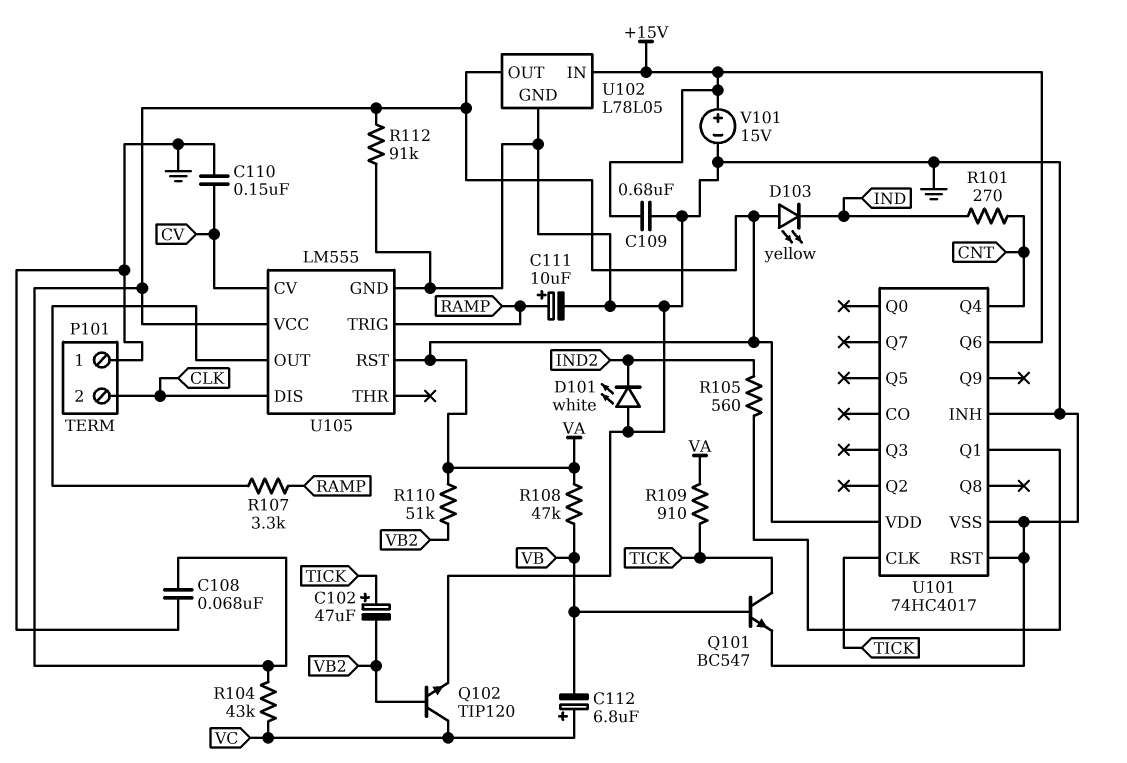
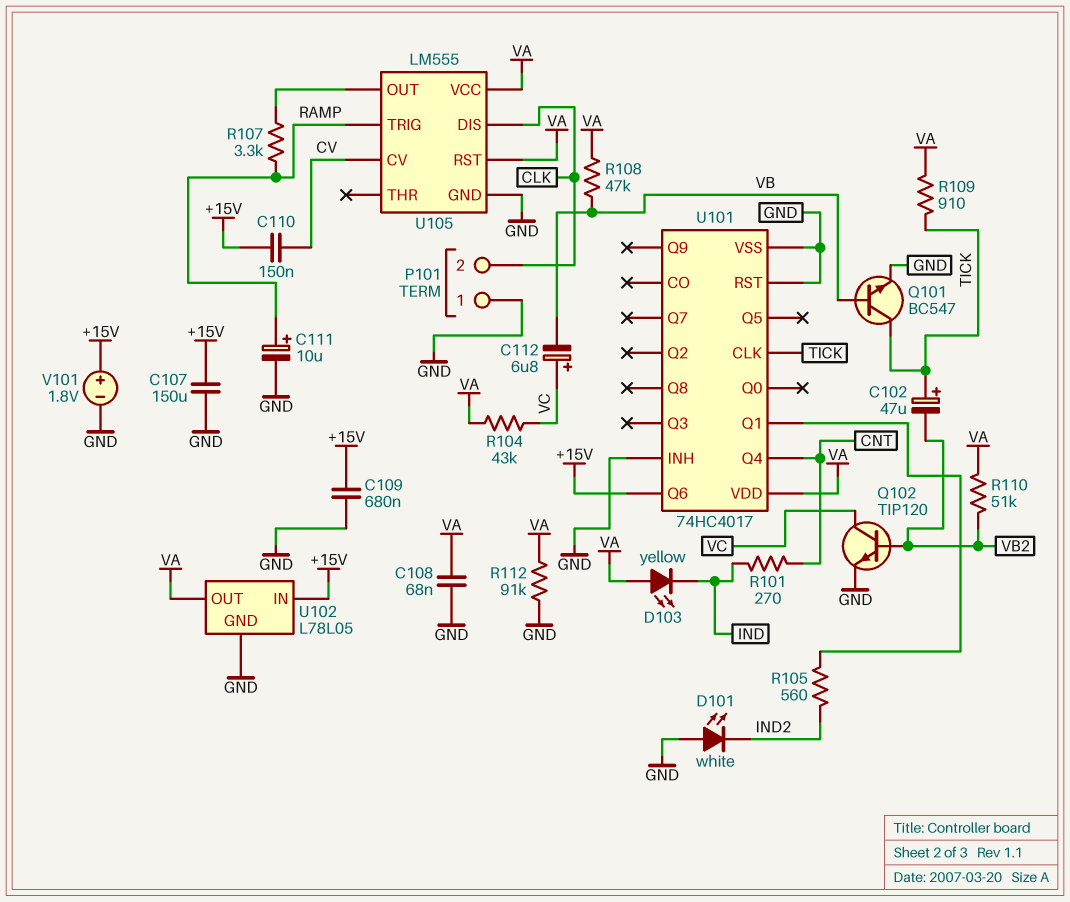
C107: none -> 150uF (+15V, GND)
C110: 150nF (CV, GND) -> 150nF (+15V, CV)
V101: 15V (plus +15V, minus GND) -> 1.8V (plus +15V, minus GND)

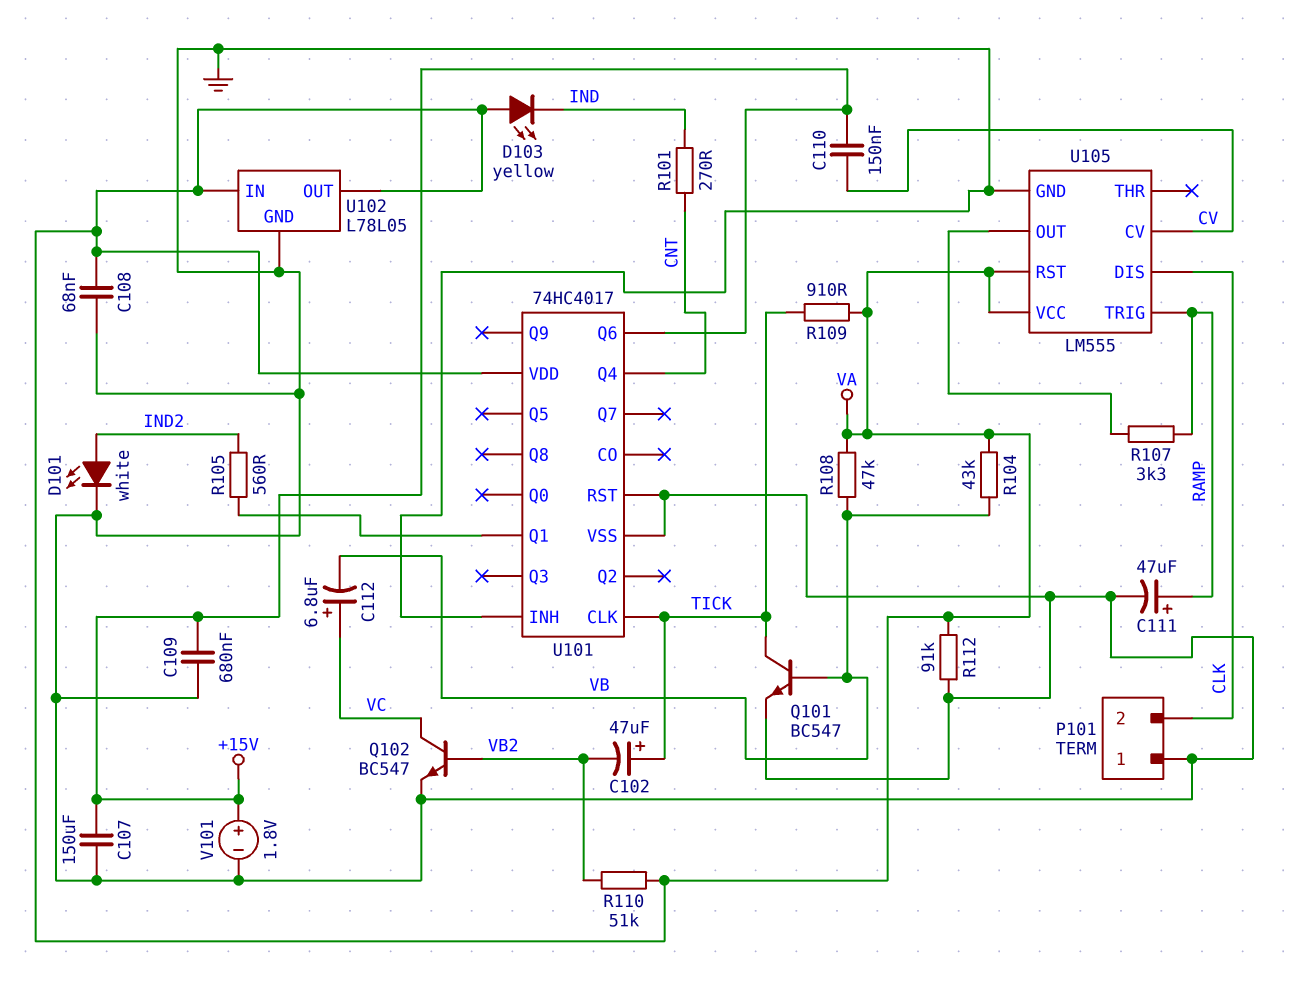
C111: 10uF (plus RAMP, minus GND) -> 47uF (plus RAMP, minus GND)
D101: LED white (A GND, K IND2) -> LED white (A IND2, K GND)
Q102: NPN TIP120 (B VB2, C VC, E GND) -> NPN BC547 (B VB2, C VC, E GND)
R104: 43k (VA, VC) -> 43k (VA, VB)
U102 pin IN: +15V -> VA

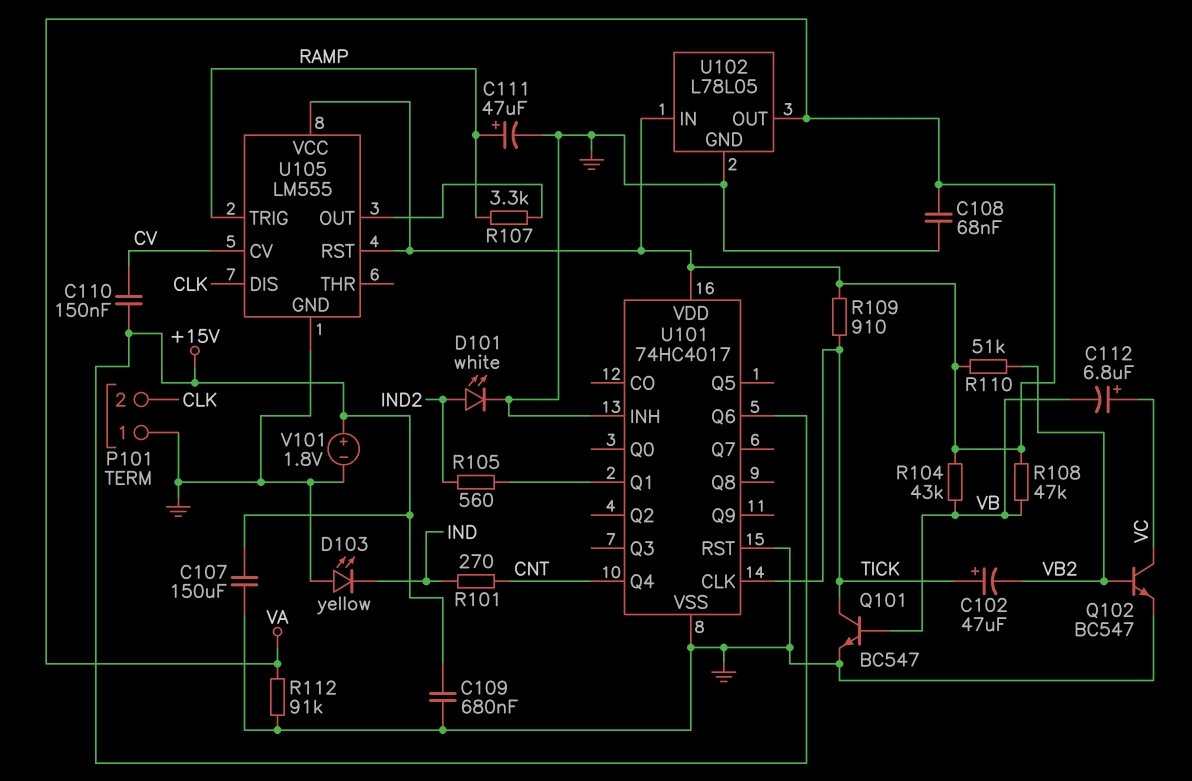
D103: LED yellow (A VA, K IND) -> LED yellow (A GND, K IND)

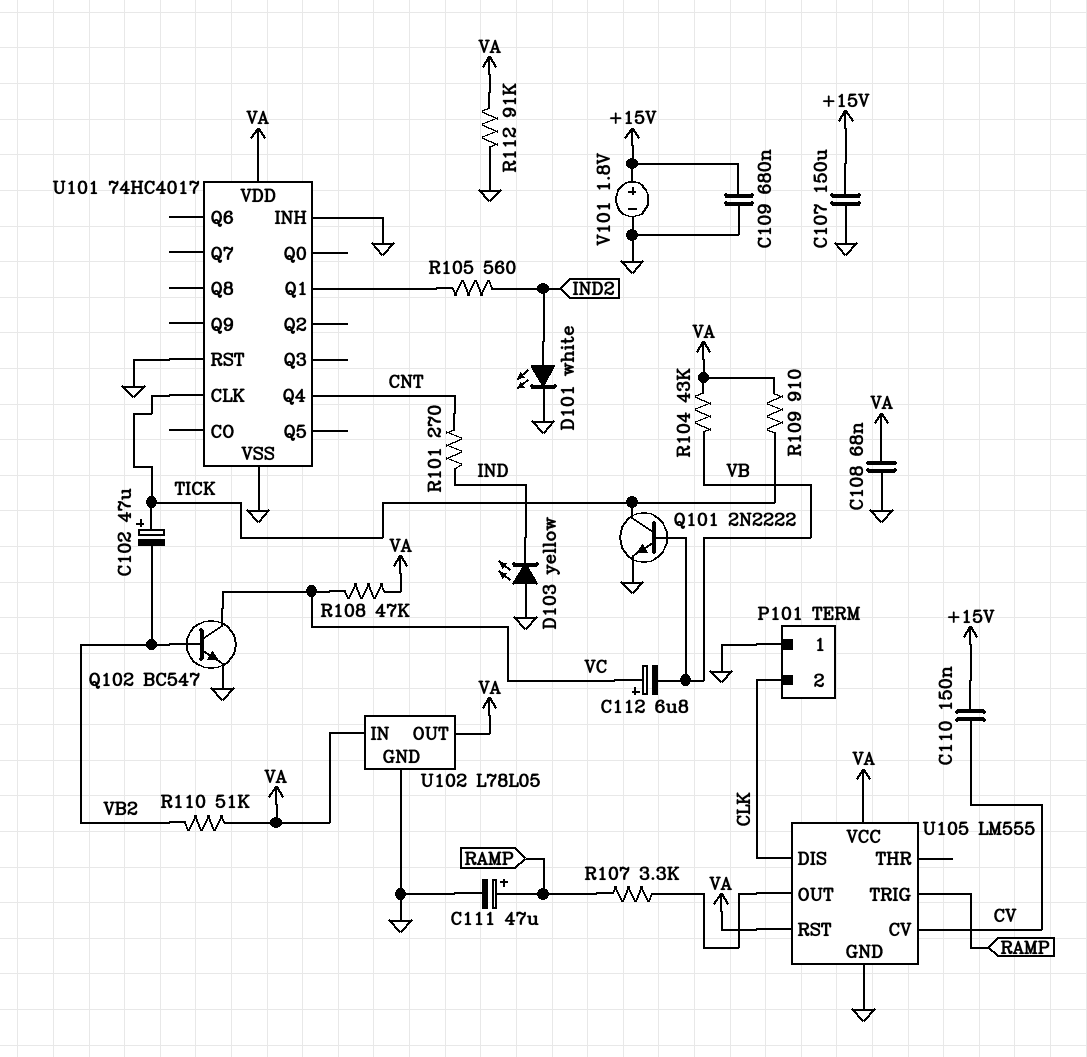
Q101: NPN BC547 (B VB, C TICK, E GND) -> NPN 2N2222 (B VB, C TICK, E GND)
R108: 47k (VA, VB) -> 47k (VA, VC)
U101 pin Q6: +15V -> none

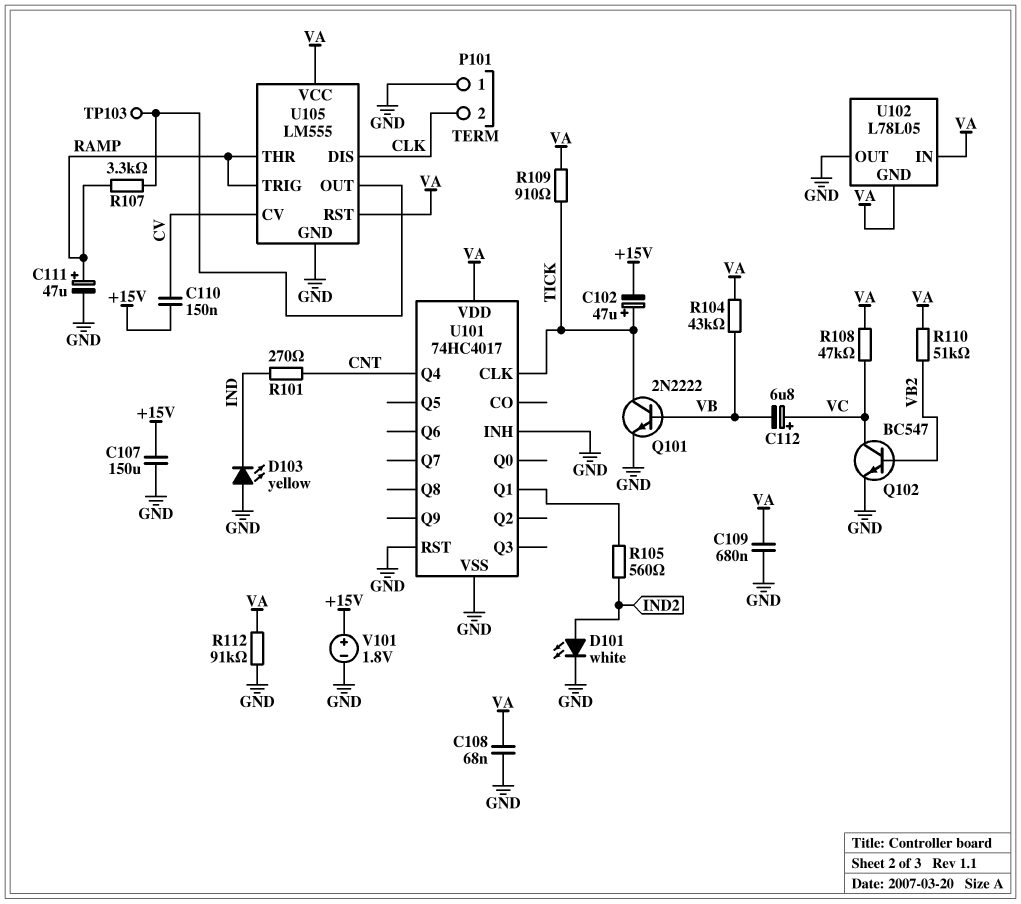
C102: 47uF (plus TICK, minus VB2) -> 47uF (plus TICK, minus +15V)
C109: 680nF (+15V, GND) -> 680nF (GND, VA)
TP103: none -> test point (U105/OUT)
U102 pin GND: GND -> VA
U102 pin OUT: VA -> GND
U105 pin THR: none -> RAMP

